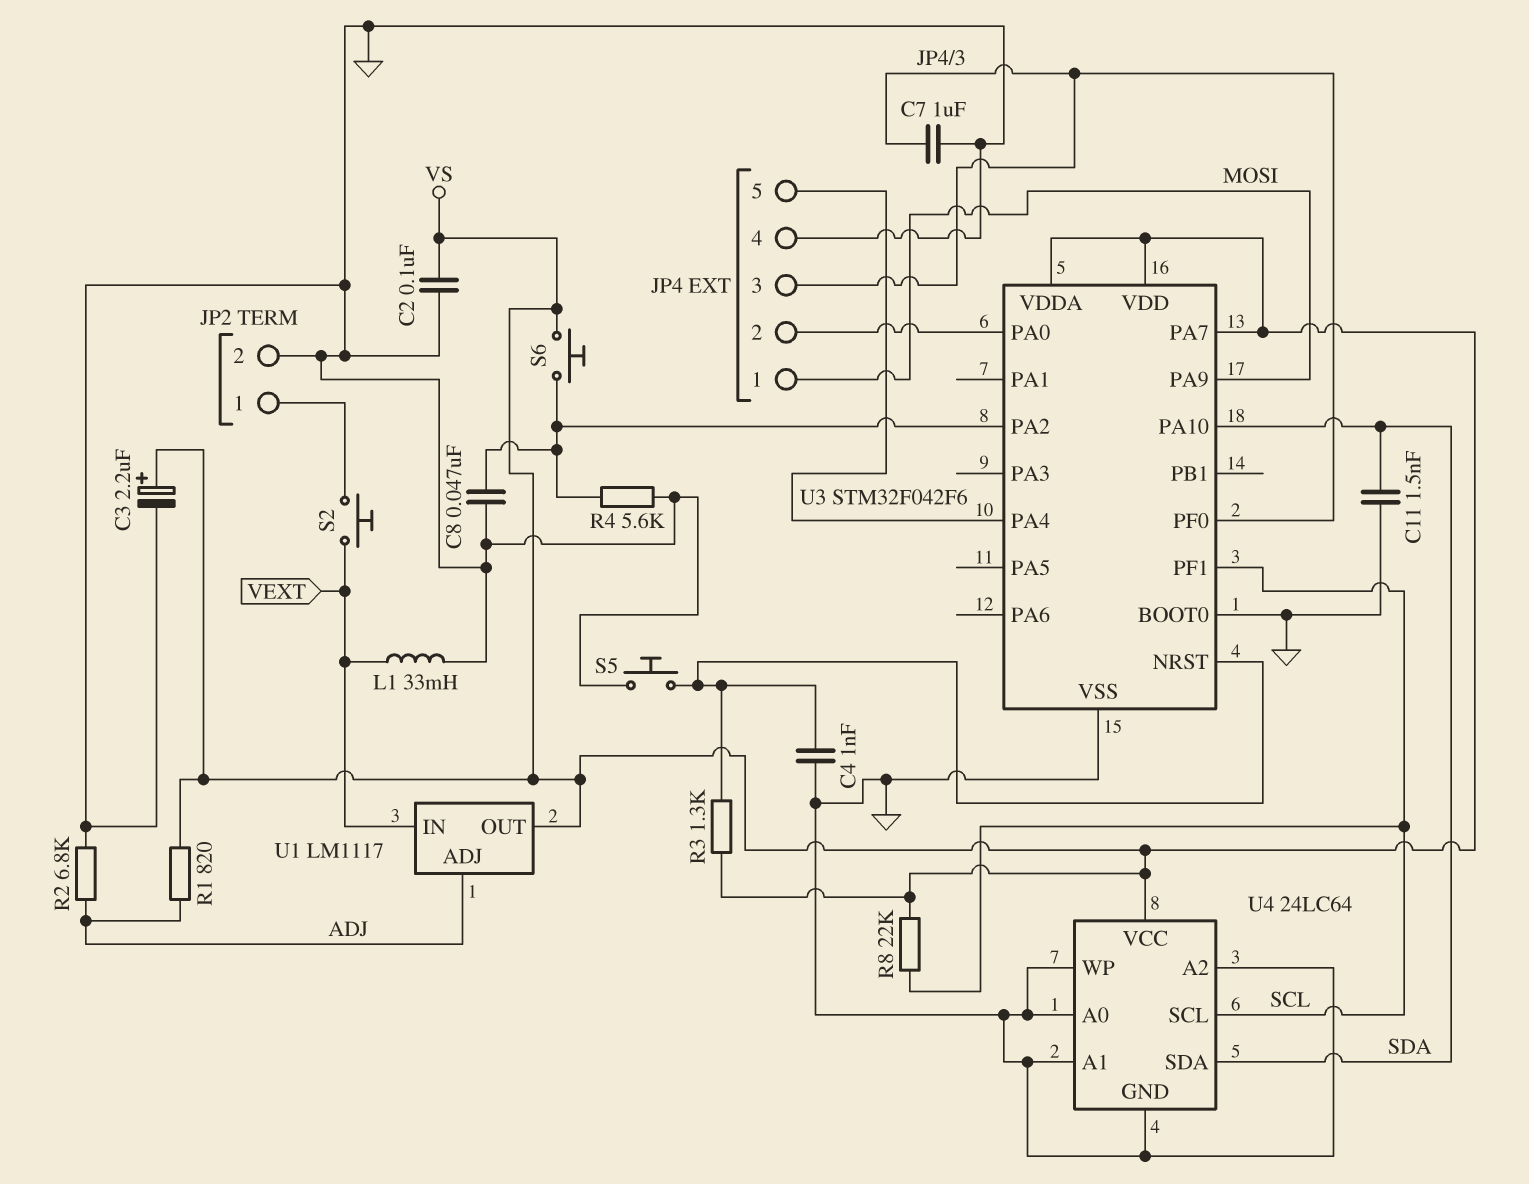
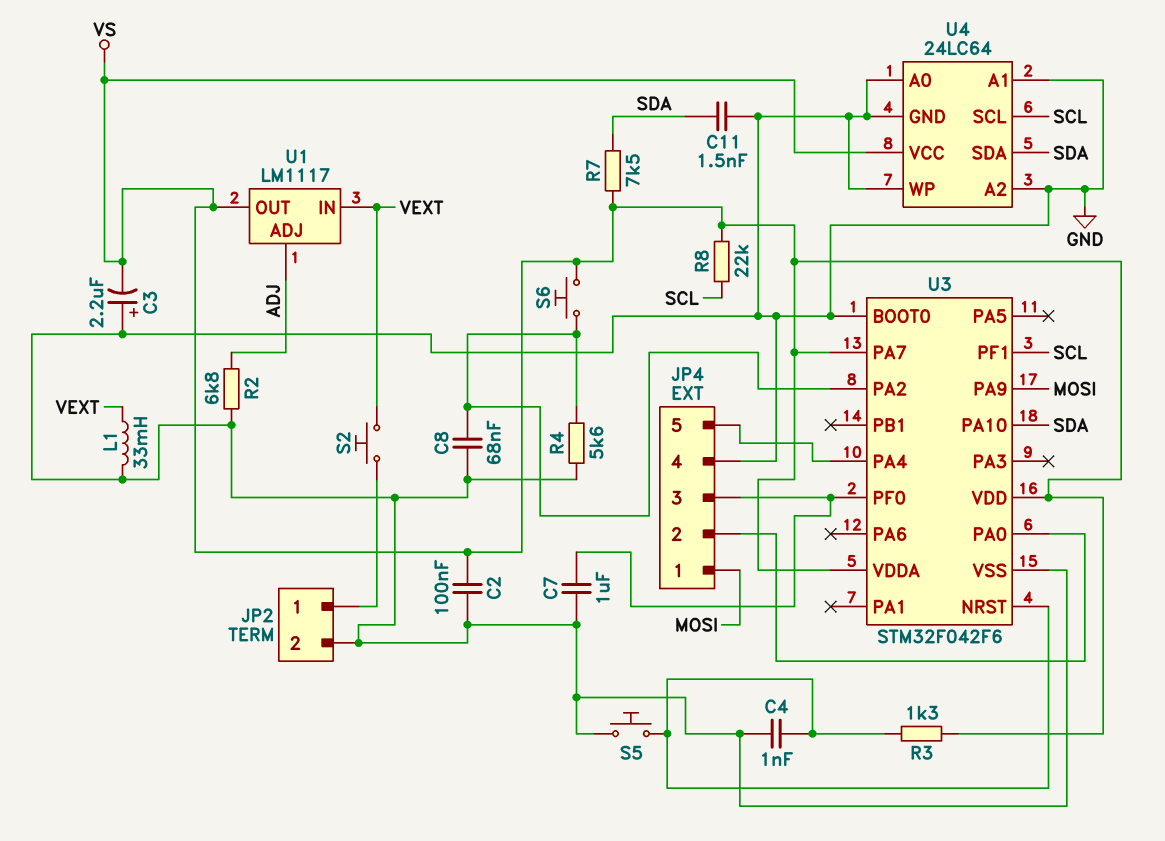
C3: 2.2uF (plus VS, minus GND) -> 2.2uF (plus GND, minus VS)
C8: 47nF (GND, U3/PA2) -> 68nF (GND, U3/PA2)
R1: 820 (ADJ, VS) -> none
R7: none -> 7.5k (SDA, VS)

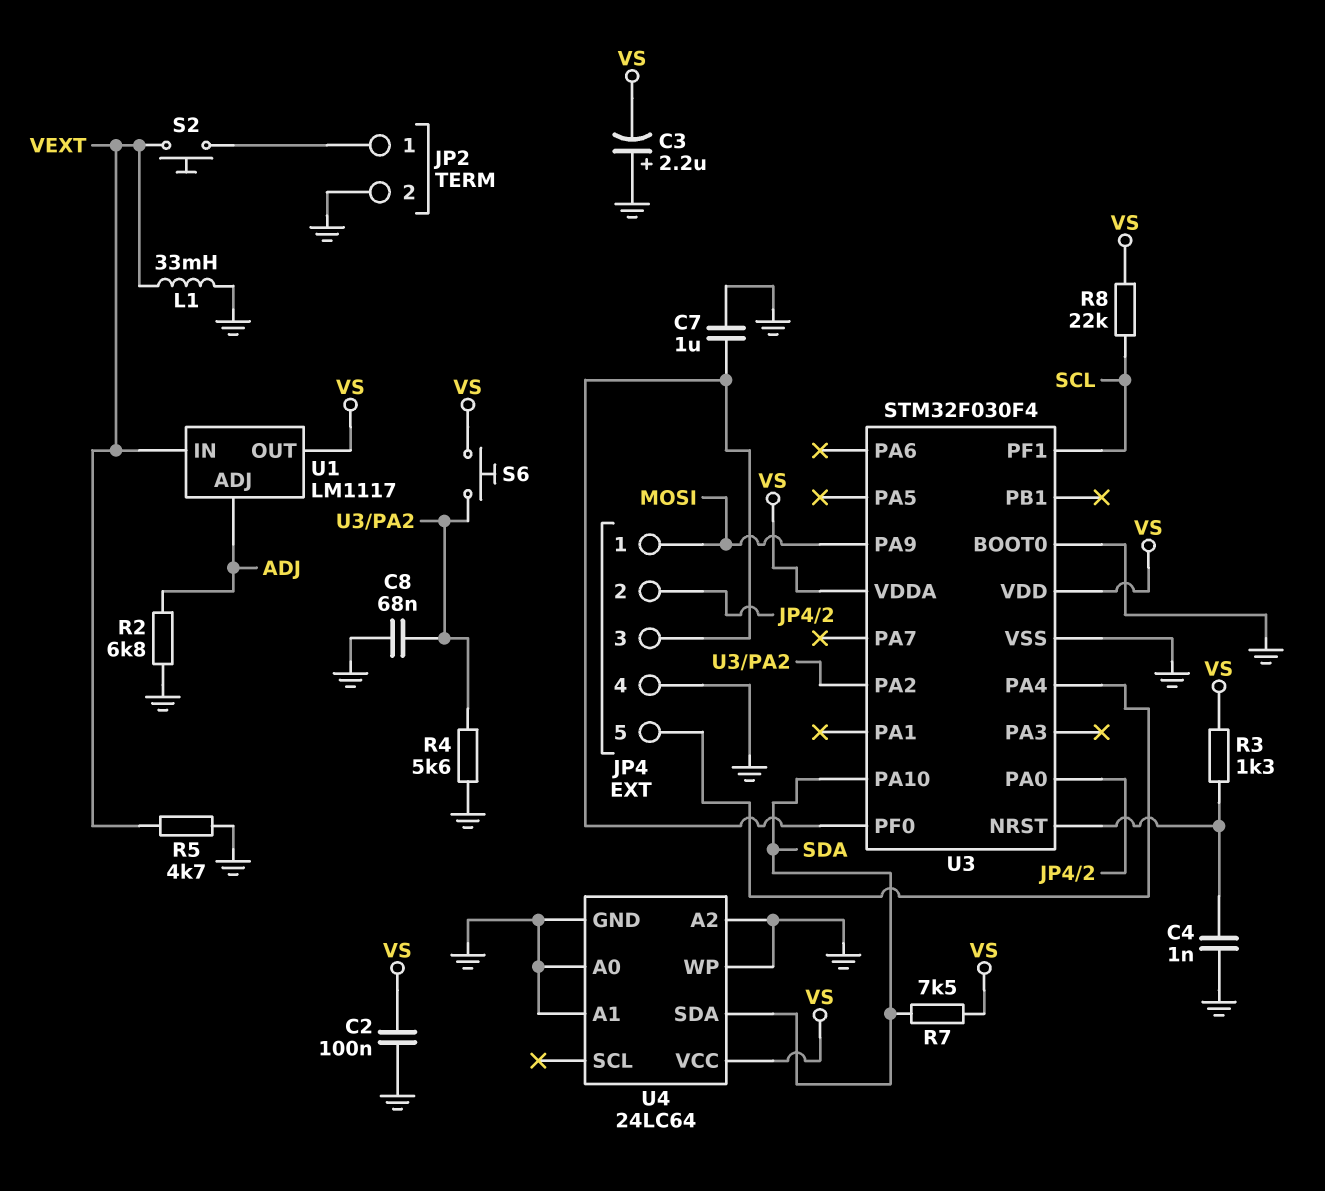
C11: 1.5nF (GND, SDA) -> none
R5: none -> 4.7k (GND, VEXT)
S5: button (GND, U3/NRST) -> none
U3: STM32F042F6 -> STM32F030F4
U3 pin PA7: VS -> none
U4 pin SCL: SCL -> none

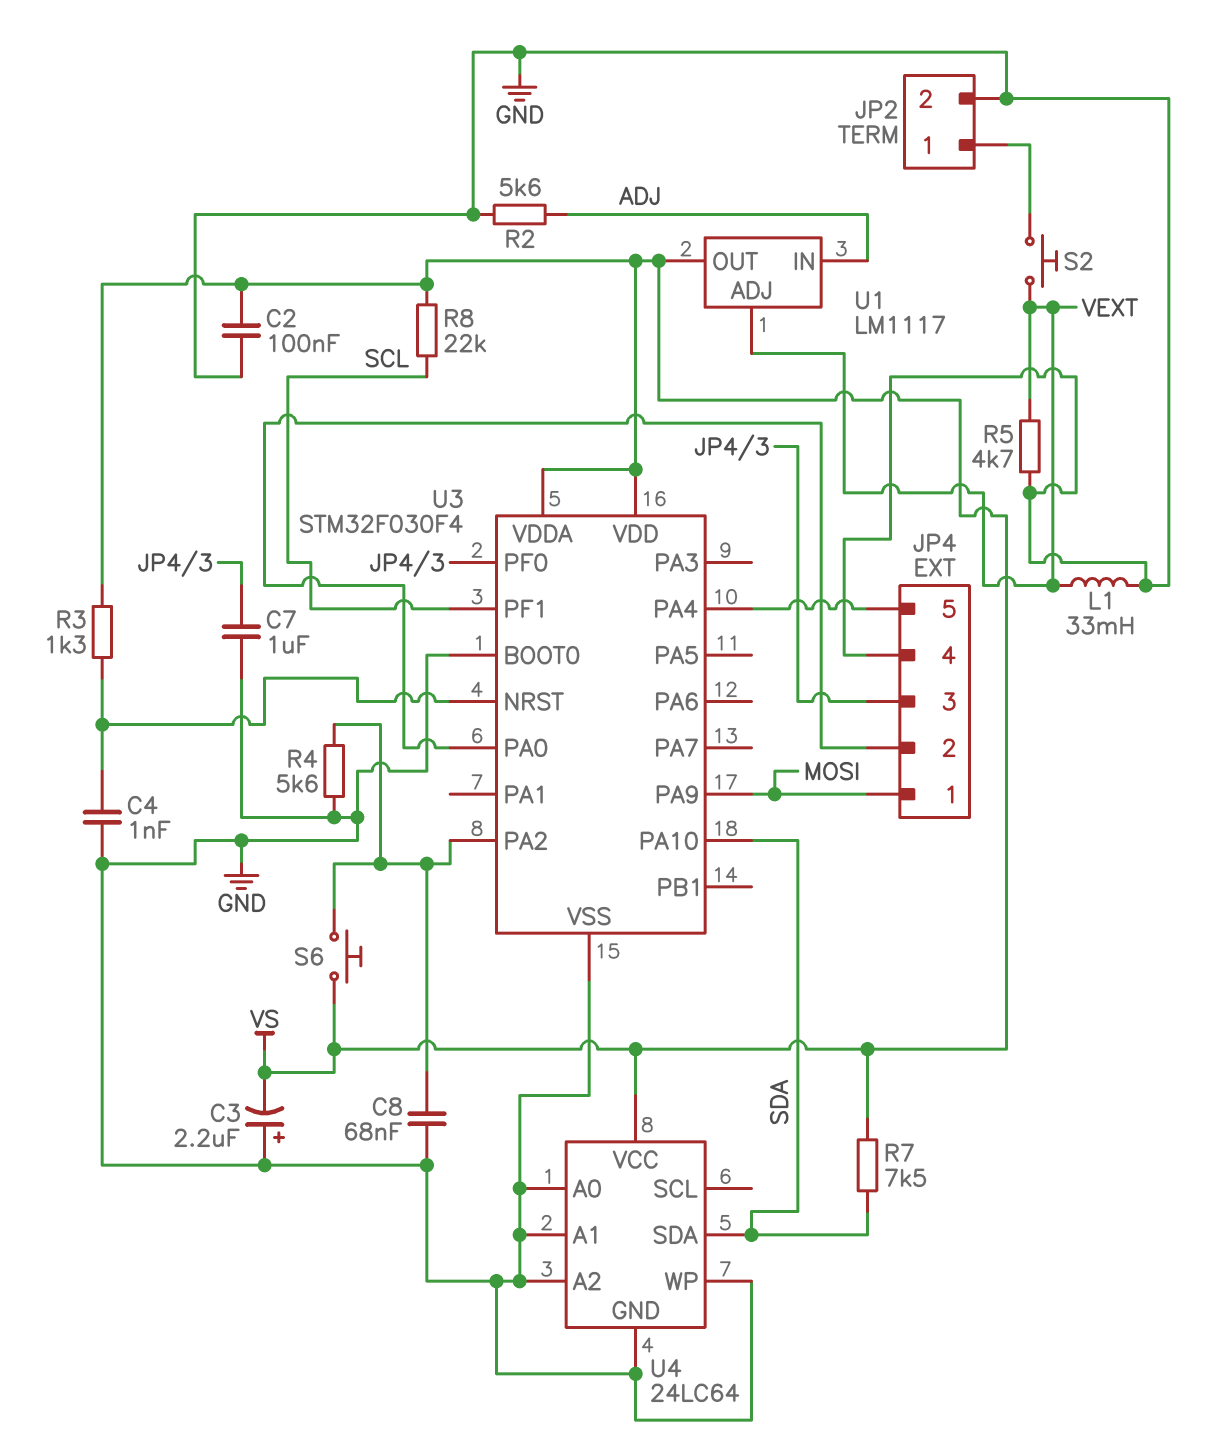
R2: 6.8k (ADJ, GND) -> 5.6k (ADJ, GND)
U1 pin ADJ: ADJ -> VEXT
U1 pin IN: VEXT -> ADJ

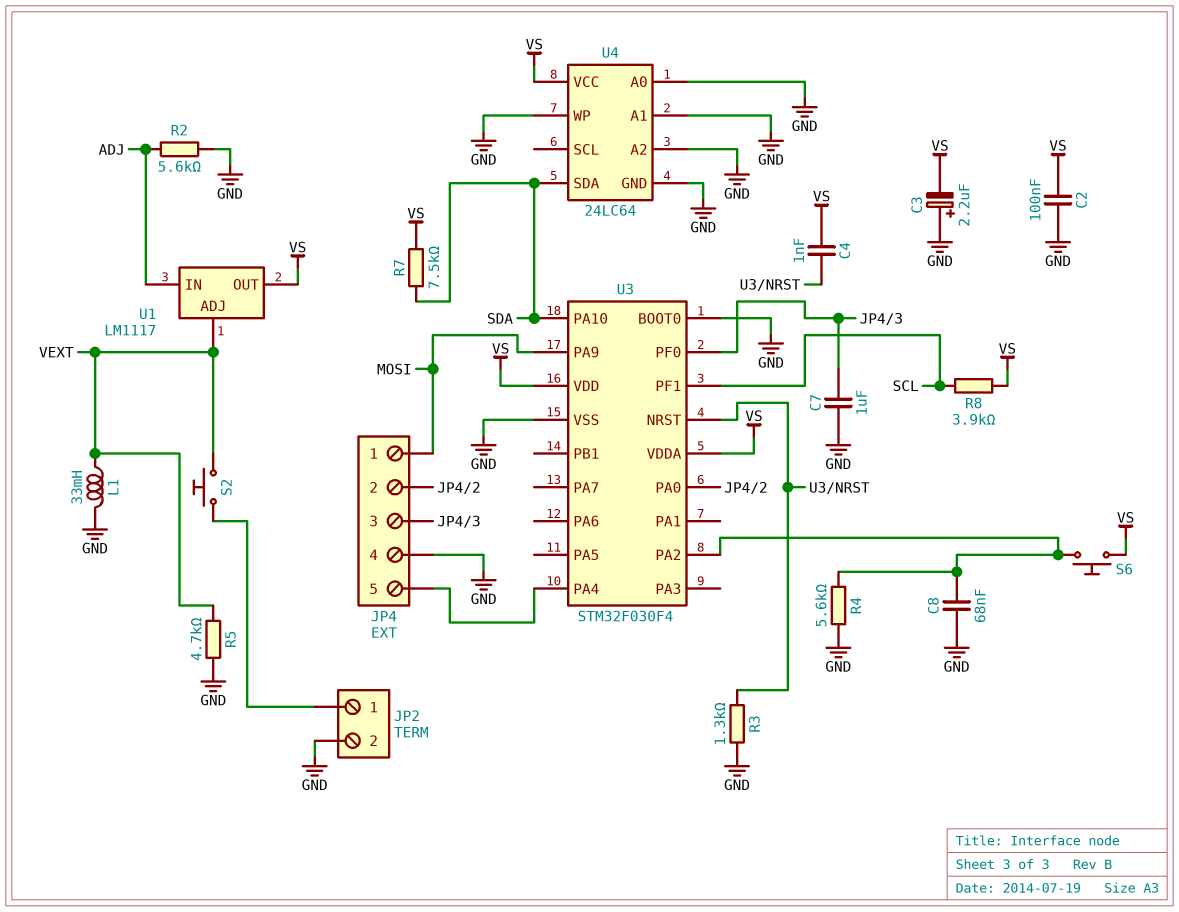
C4: 1nF (GND, U3/NRST) -> 1nF (U3/NRST, VS)
R3: 1.3k (U3/NRST, VS) -> 1.3k (GND, U3/NRST)
R8: 22k (SCL, VS) -> 3.9k (SCL, VS)

